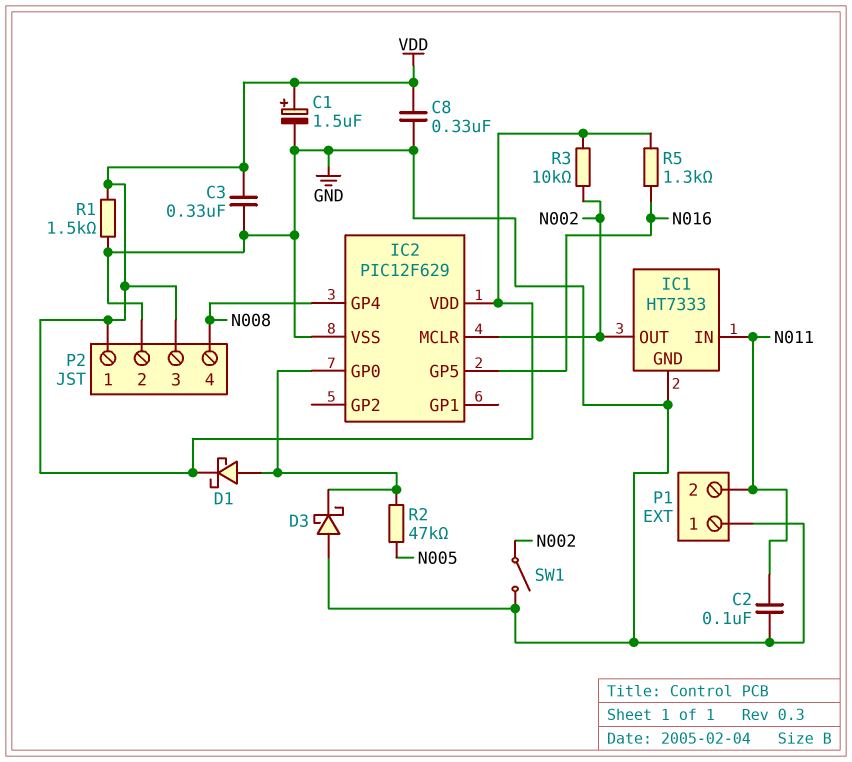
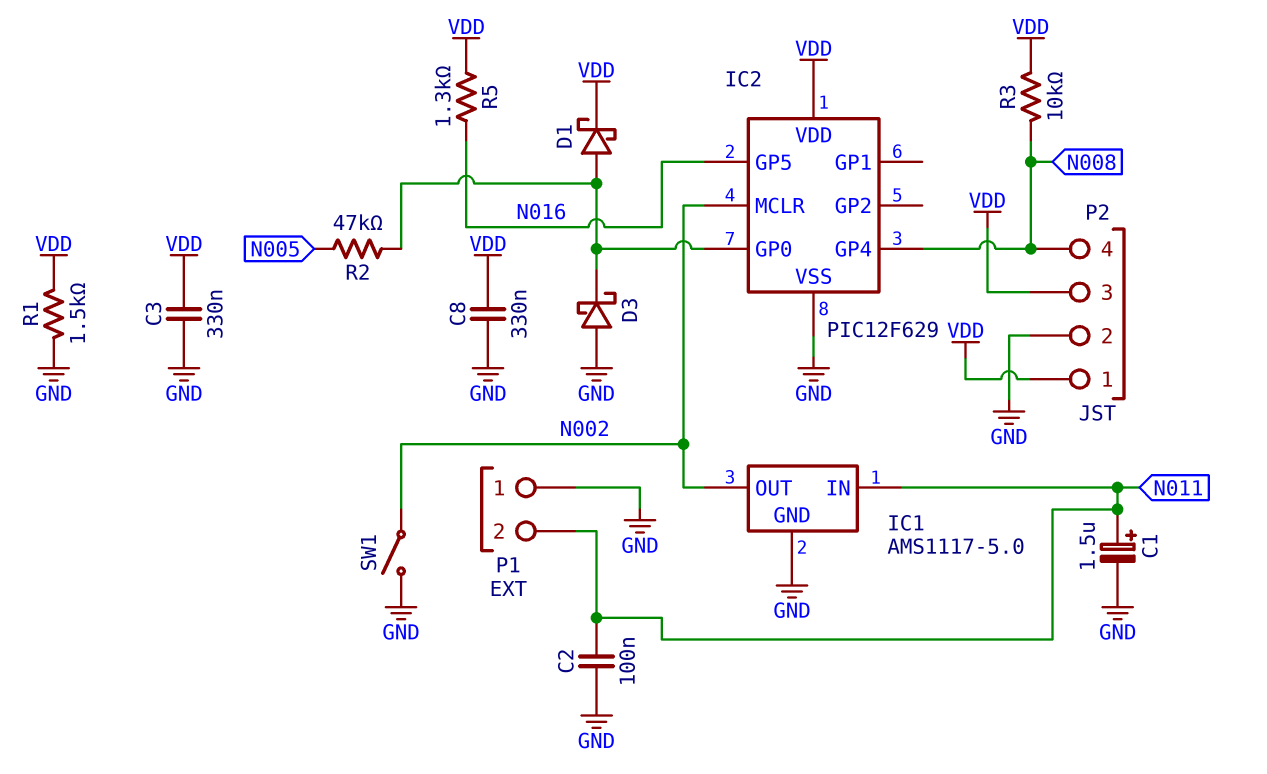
C1: 1.5uF (plus VDD, minus GND) -> 1.5uF (plus N011, minus GND)
IC1: HT7333 -> AMS1117-5.0
R3: 10k (N002, VDD) -> 10k (N008, VDD)

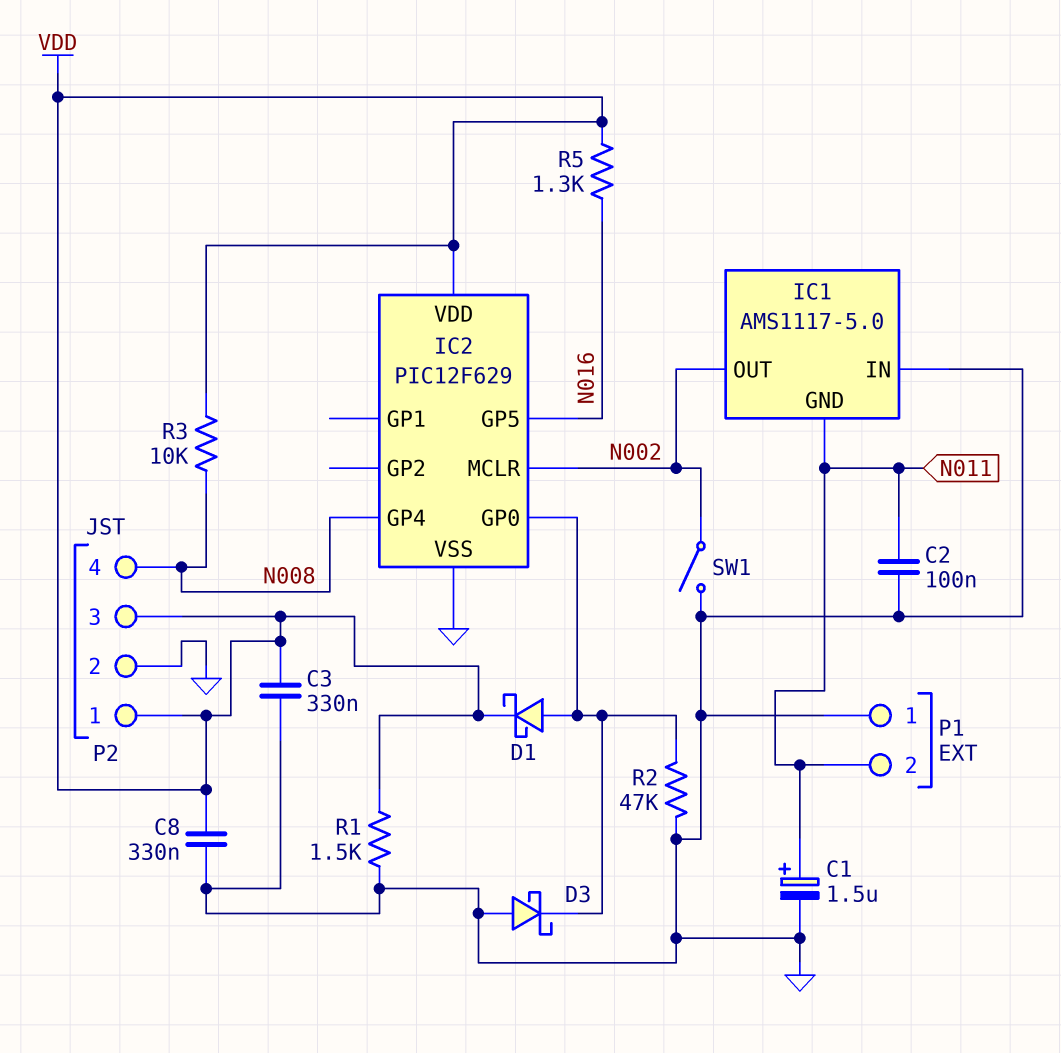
IC1 pin GND: GND -> N011
IC1 pin IN: N011 -> GND
R2: 47k (IC2/GP0, N005) -> 47k (GND, IC2/GP0)

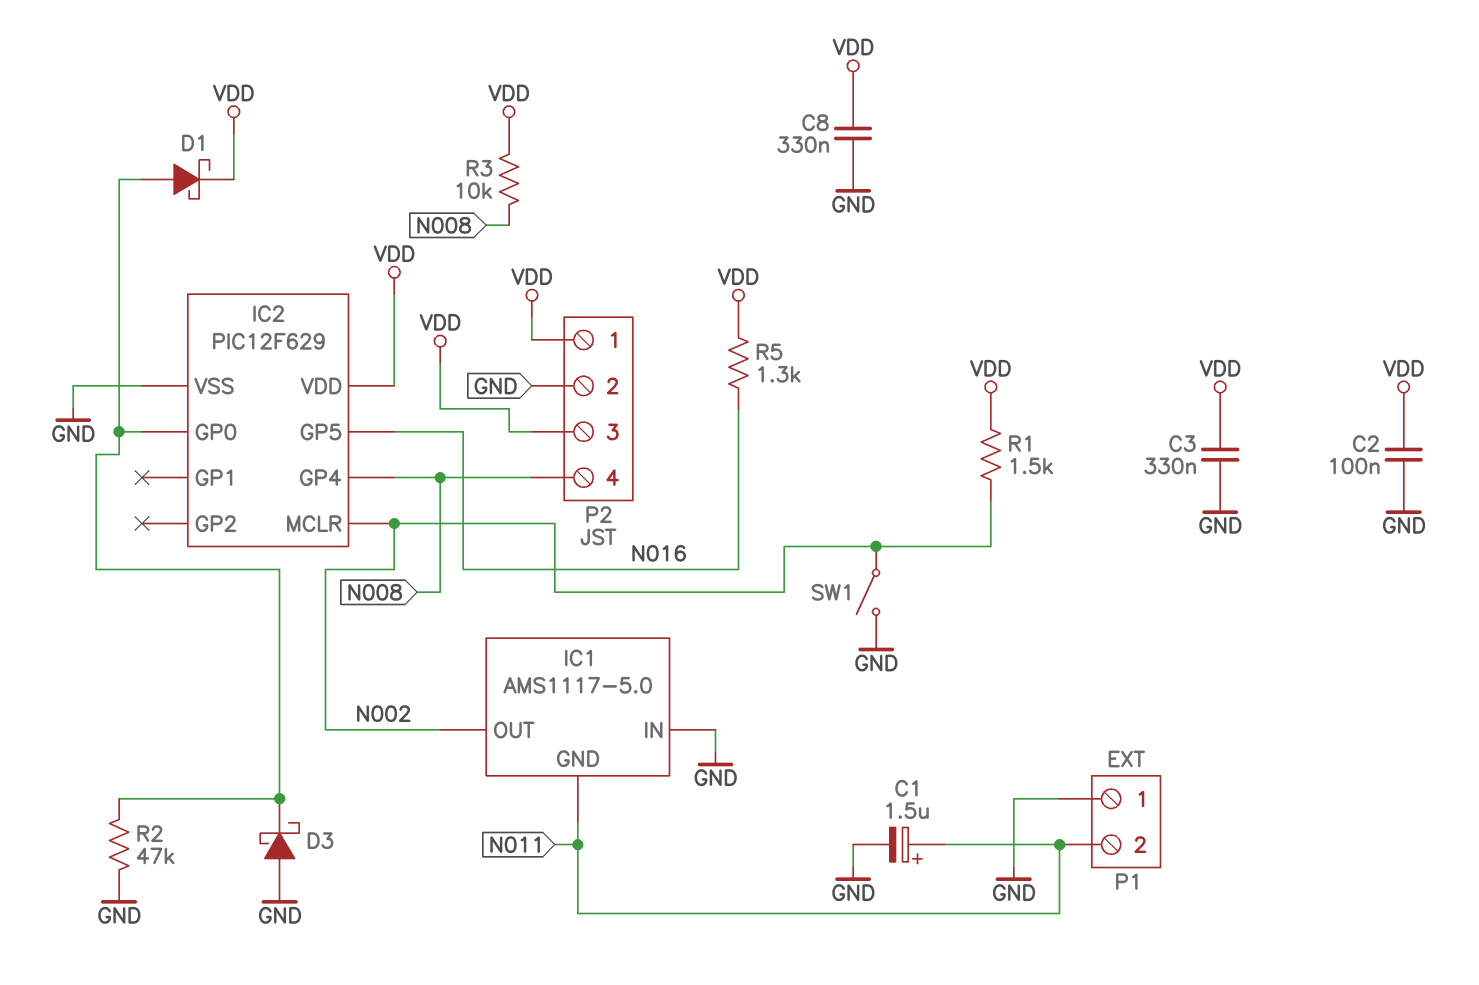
C2: 100nF (GND, N011) -> 100nF (GND, VDD)
R1: 1.5k (GND, VDD) -> 1.5k (N002, VDD)

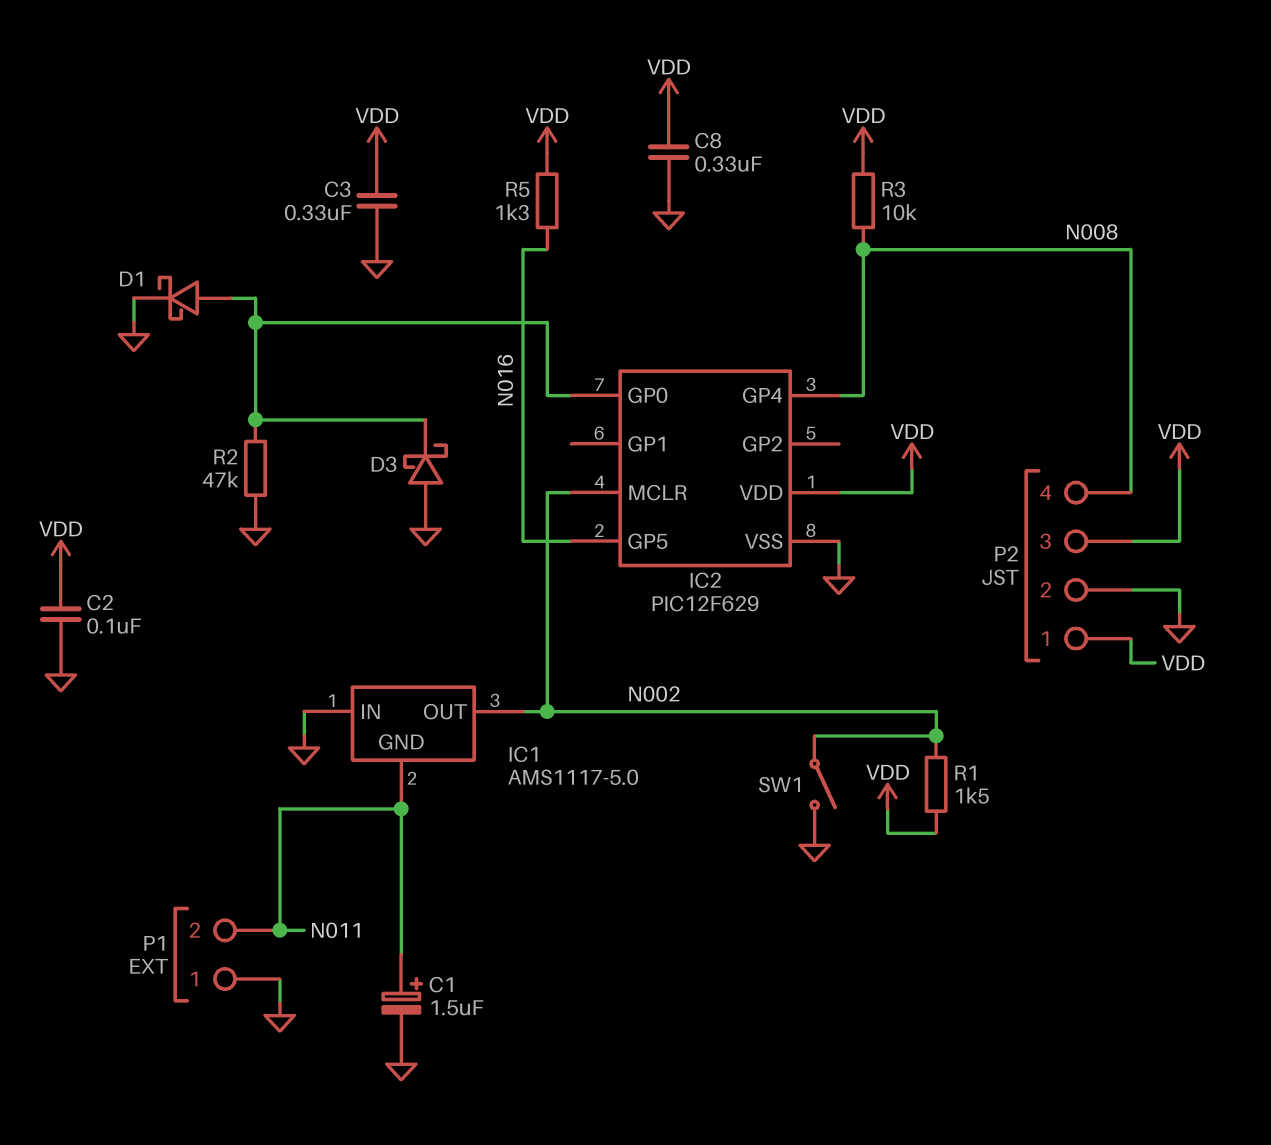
D1: schottky (A IC2/GP0, K VDD) -> schottky (A IC2/GP0, K GND)

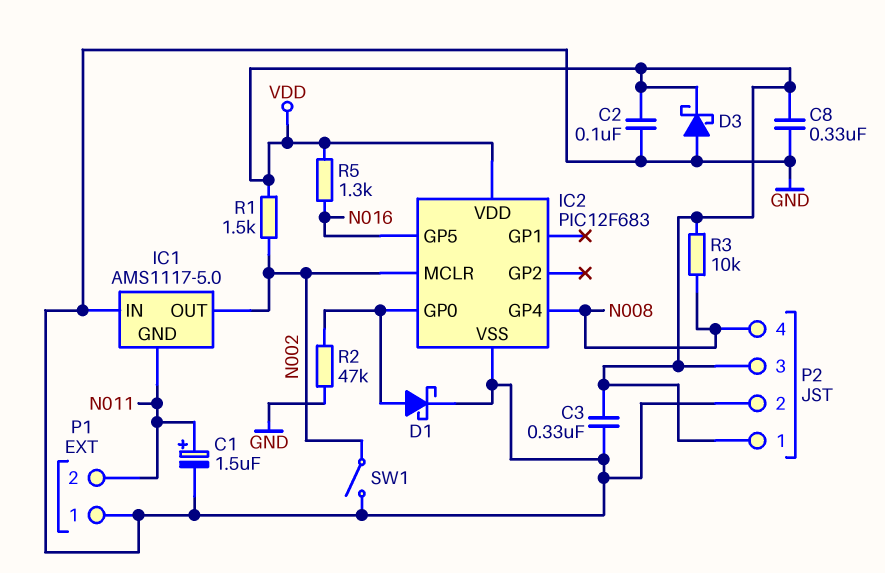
D3: schottky (A GND, K IC2/GP0) -> schottky (A GND, K VDD)
IC2: PIC12F629 -> PIC12F683

